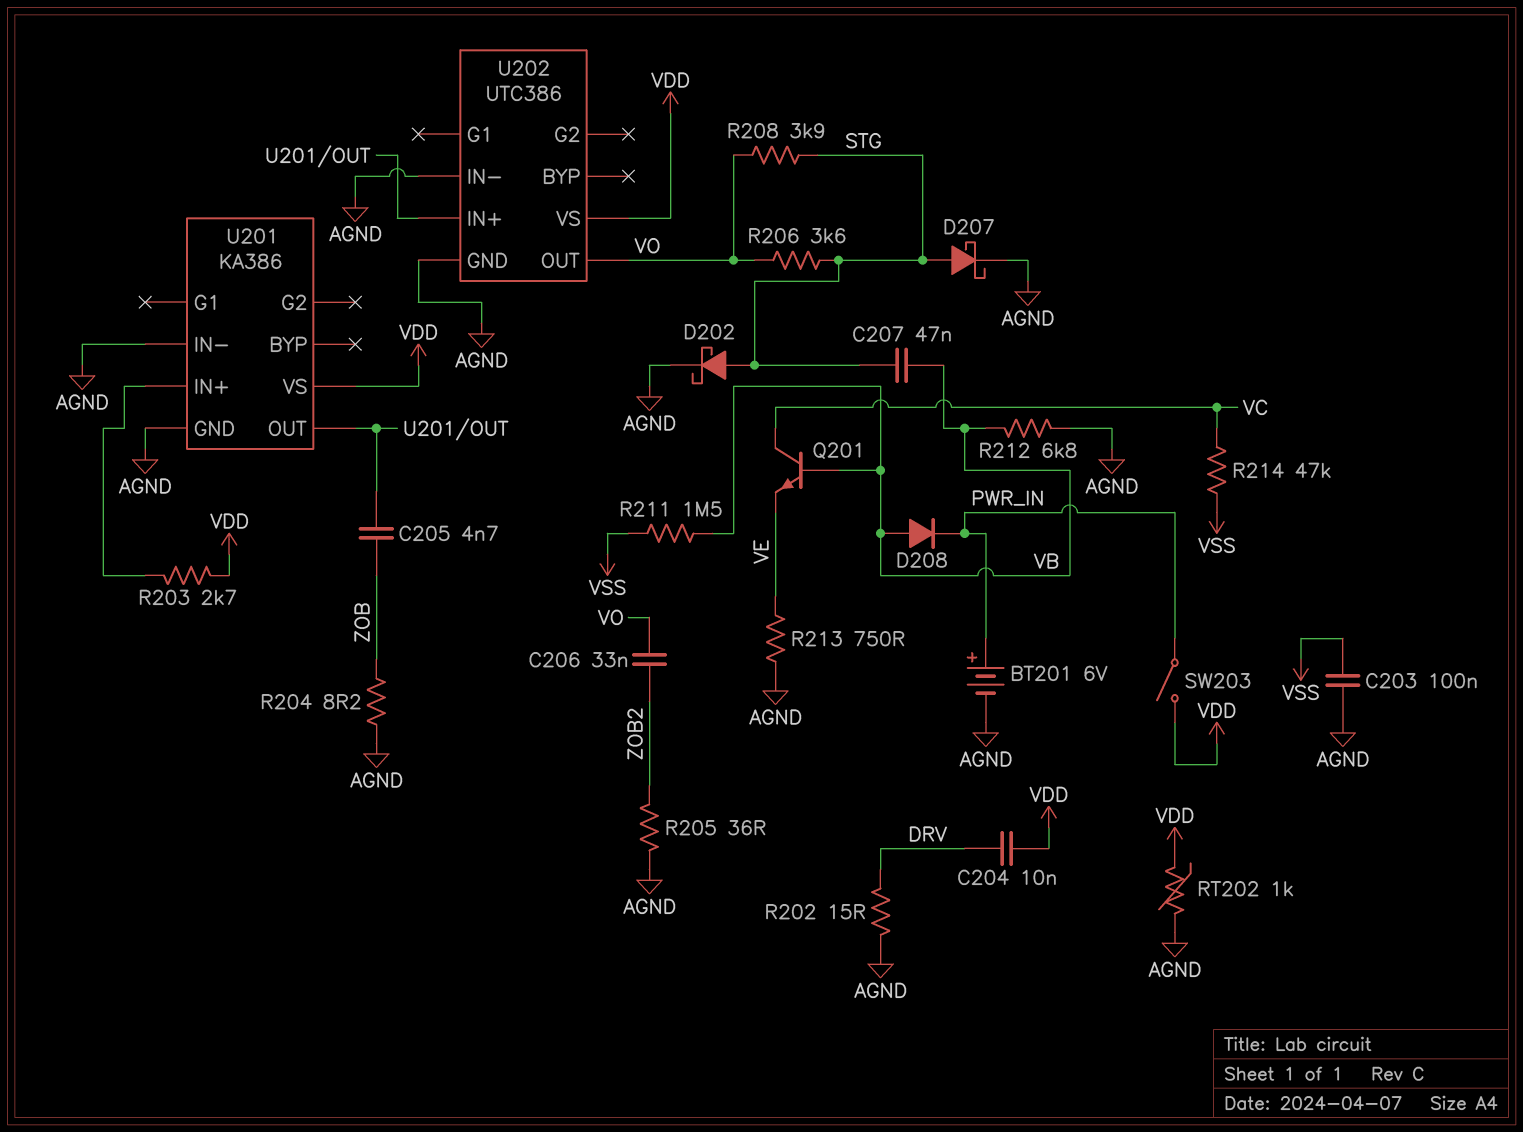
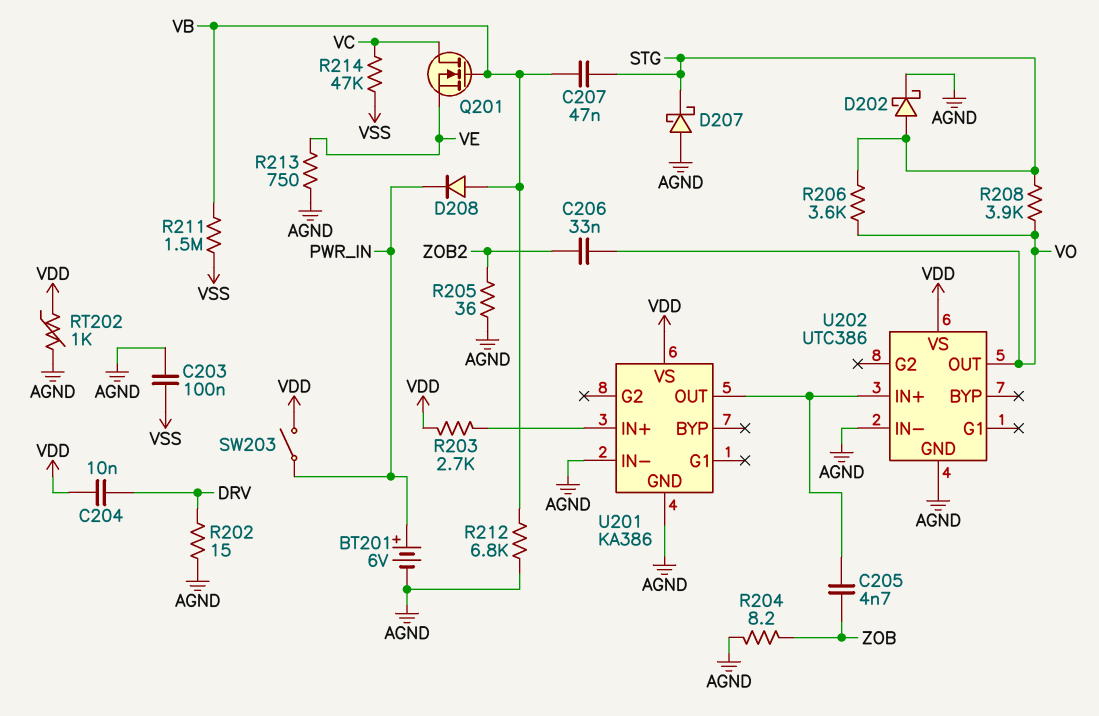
D207: schottky (A STG, K AGND) -> schottky (A AGND, K STG)
Q201: NPN (B VB, C VC, E VE) -> NMOS (G VB, D VC, S VE)

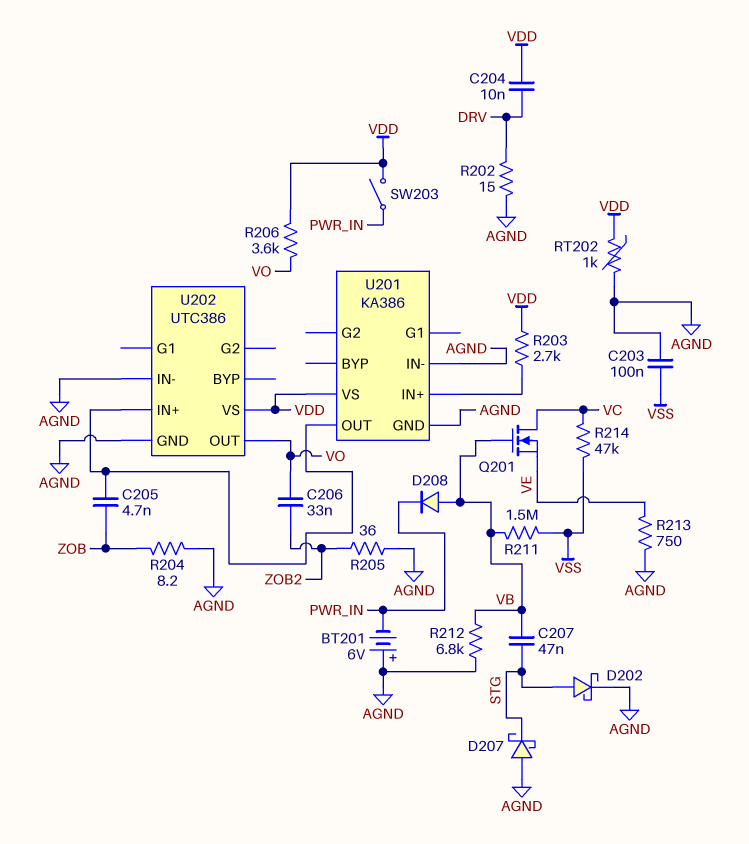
BT201: 6V (plus PWR_IN, minus AGND) -> 6V (plus AGND, minus PWR_IN)
R206: 3.6k (STG, VO) -> 3.6k (VDD, VO)
R208: 3.9k (STG, VO) -> none

